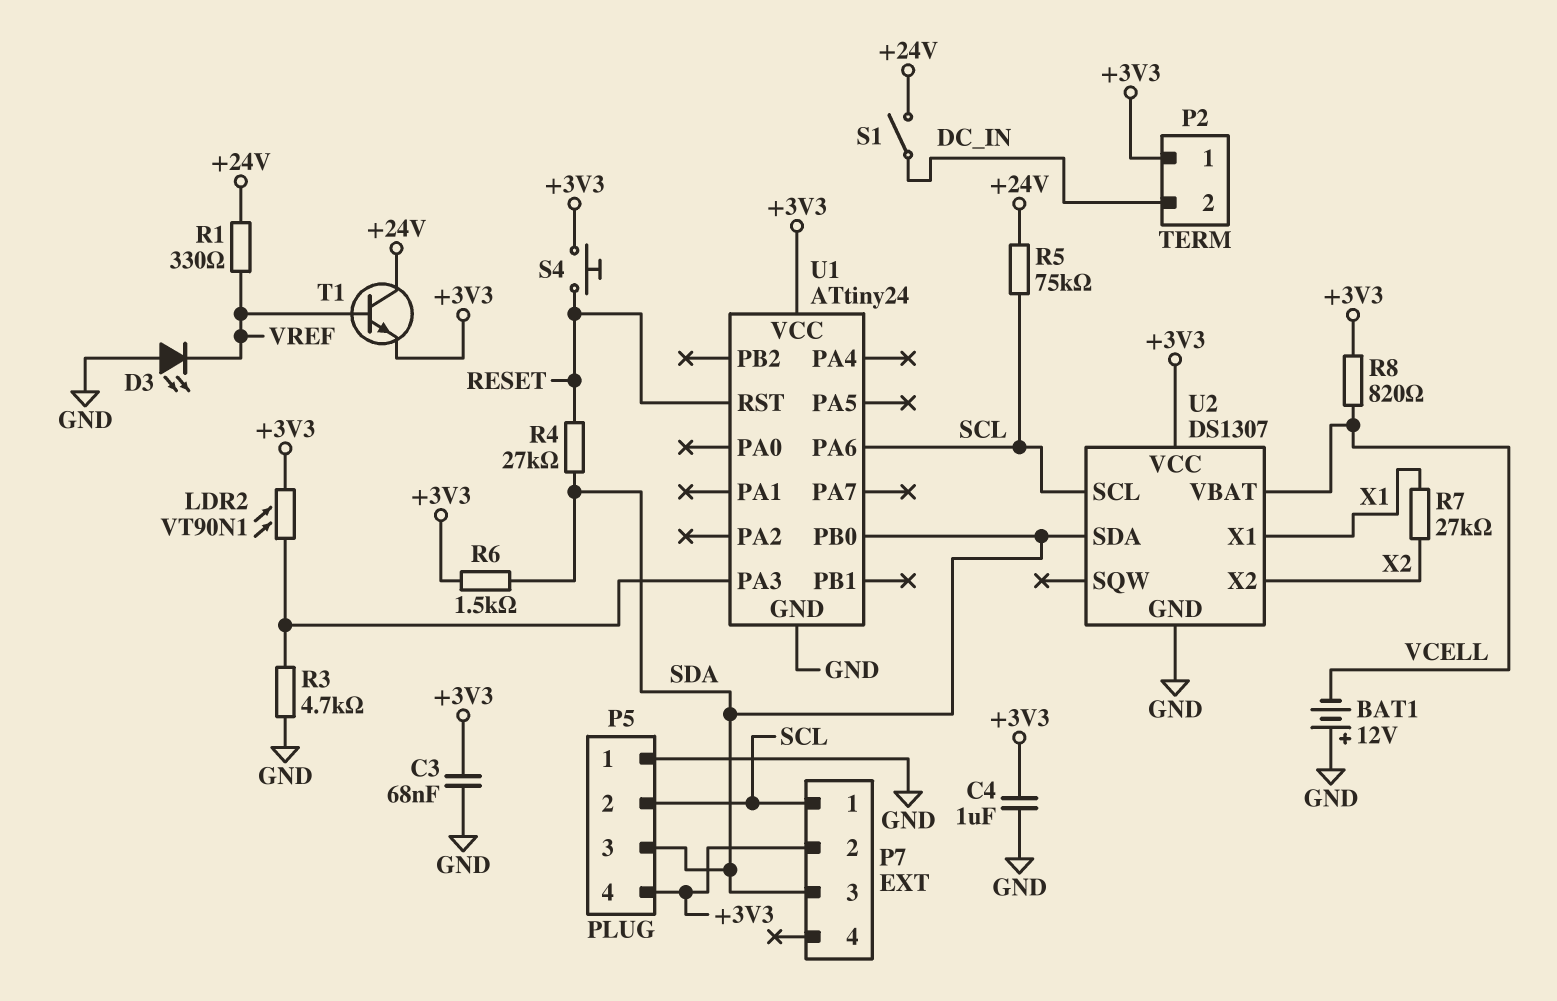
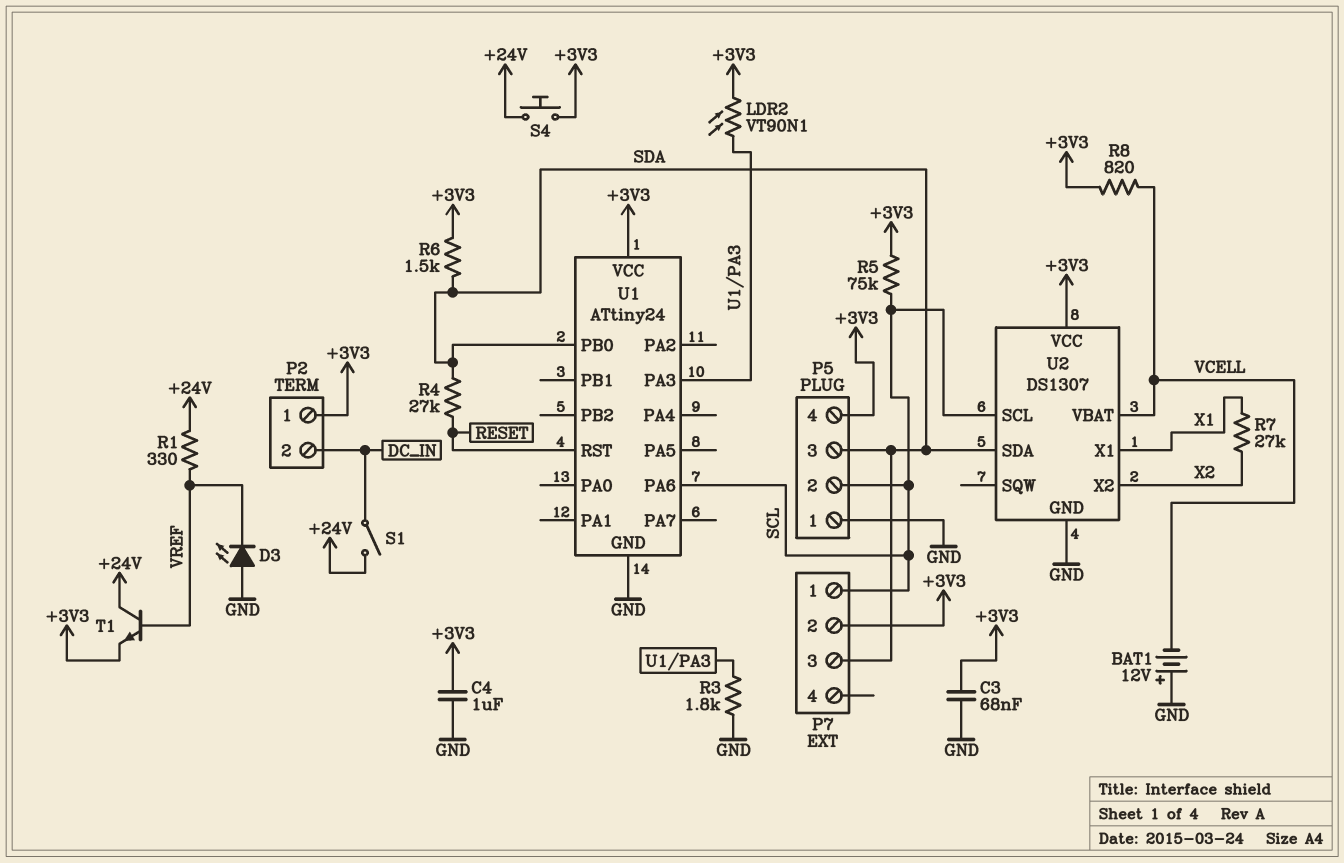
R3: 4.7k (GND, U1/PA3) -> 1.8k (GND, U1/PA3)
R5: 75k (+24V, SCL) -> 75k (+3V3, SCL)
S4: button (+3V3, RESET) -> button (+3V3, +24V)

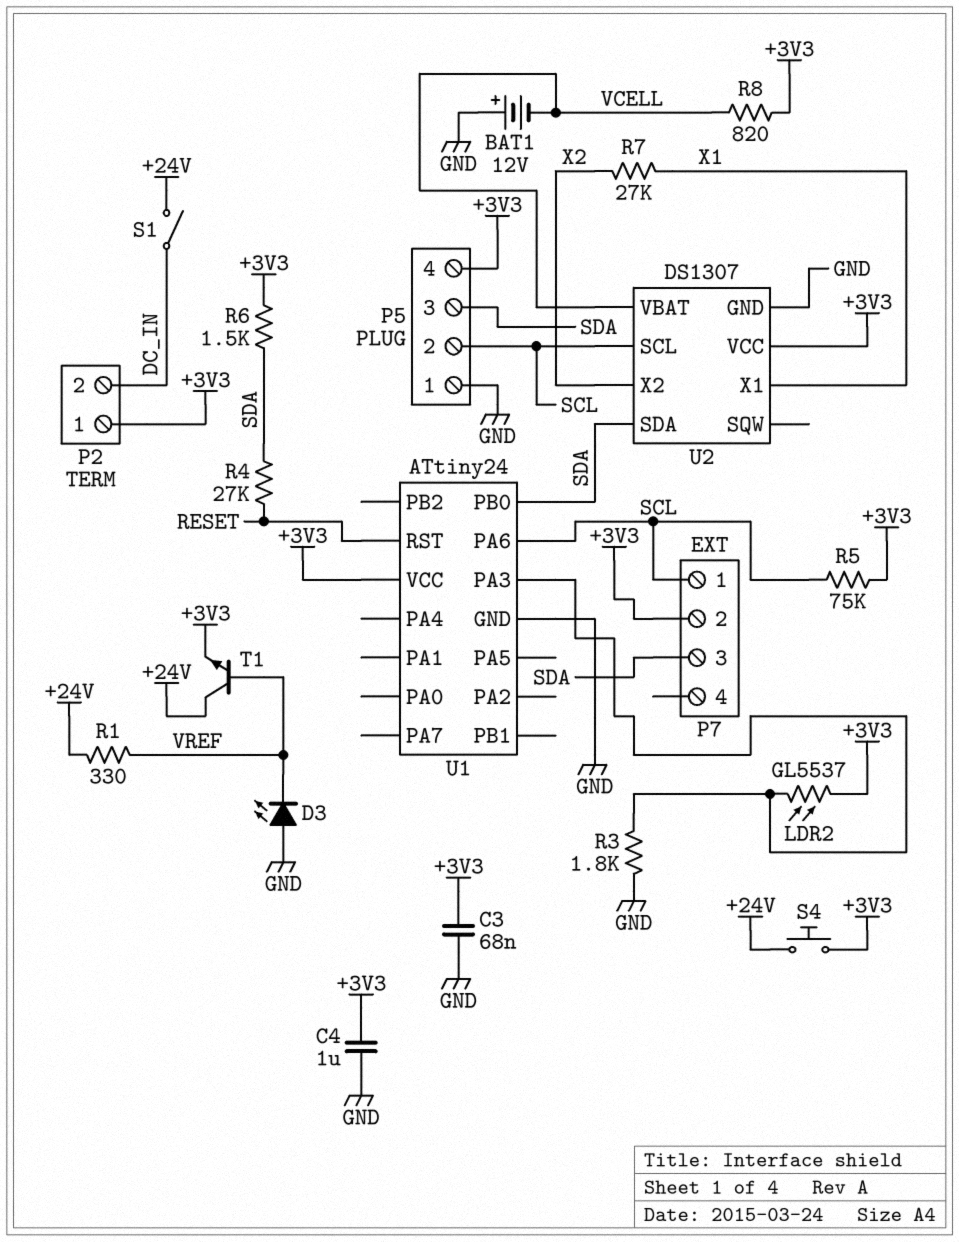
LDR2: VT90N1 (+3V3, U1/PA3) -> GL5537 (+3V3, U1/PA3)

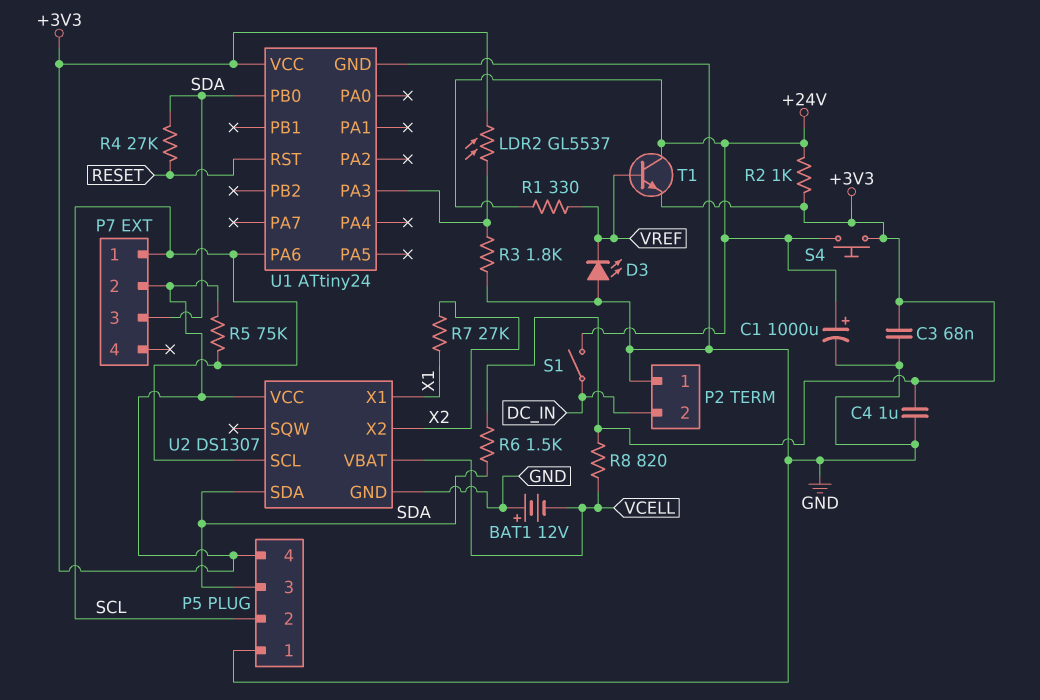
C1: none -> 1000uF (plus +24V, minus GND)
P2 pin 1: +3V3 -> GND
R2: none -> 1k (+3V3, +24V)

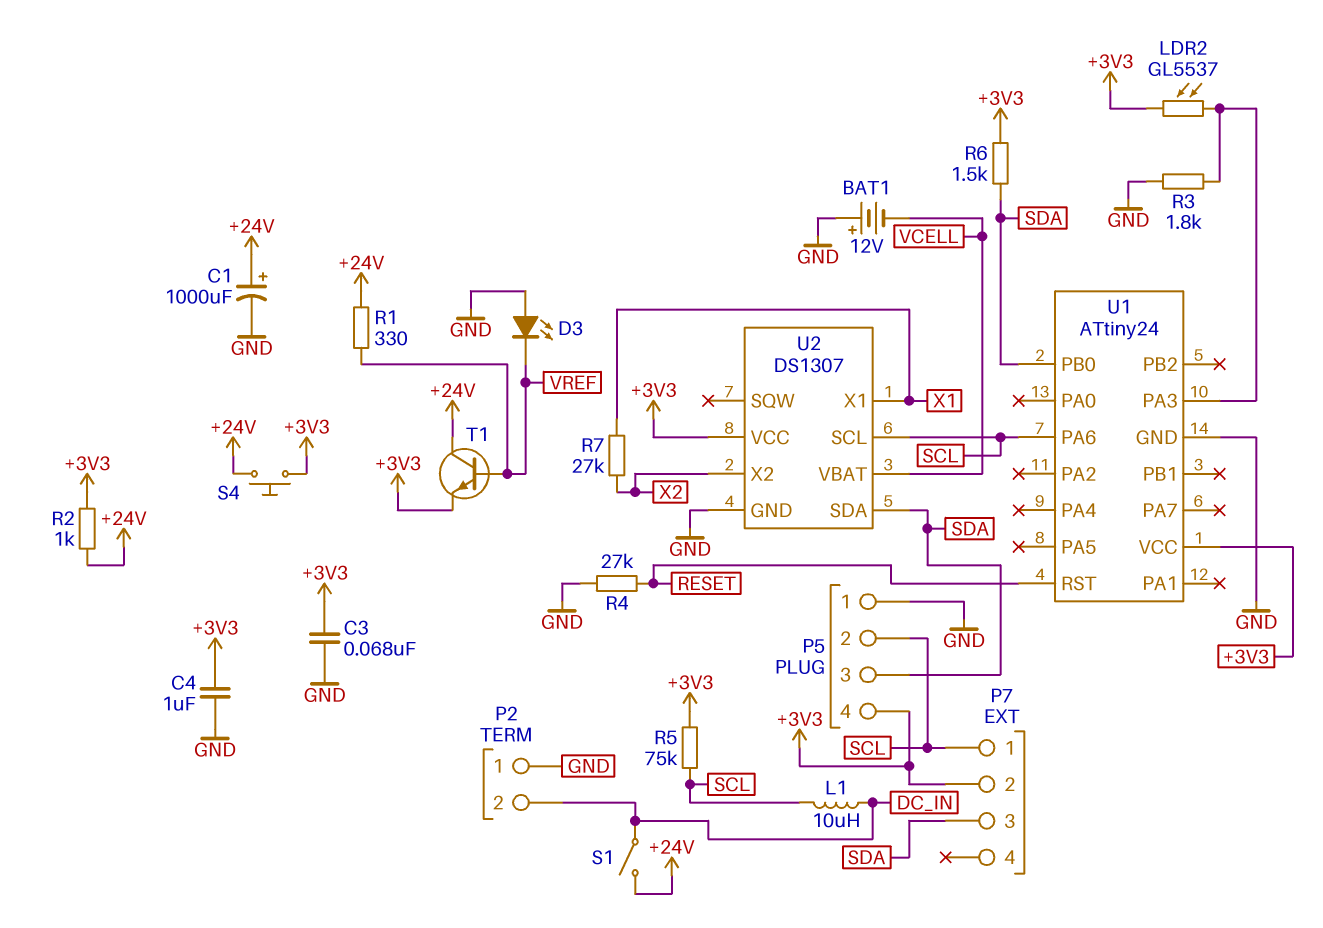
L1: none -> 10uH (DC_IN, SCL)
R4: 27k (RESET, SDA) -> 27k (GND, RESET)
R8: 820 (+3V3, VCELL) -> none

